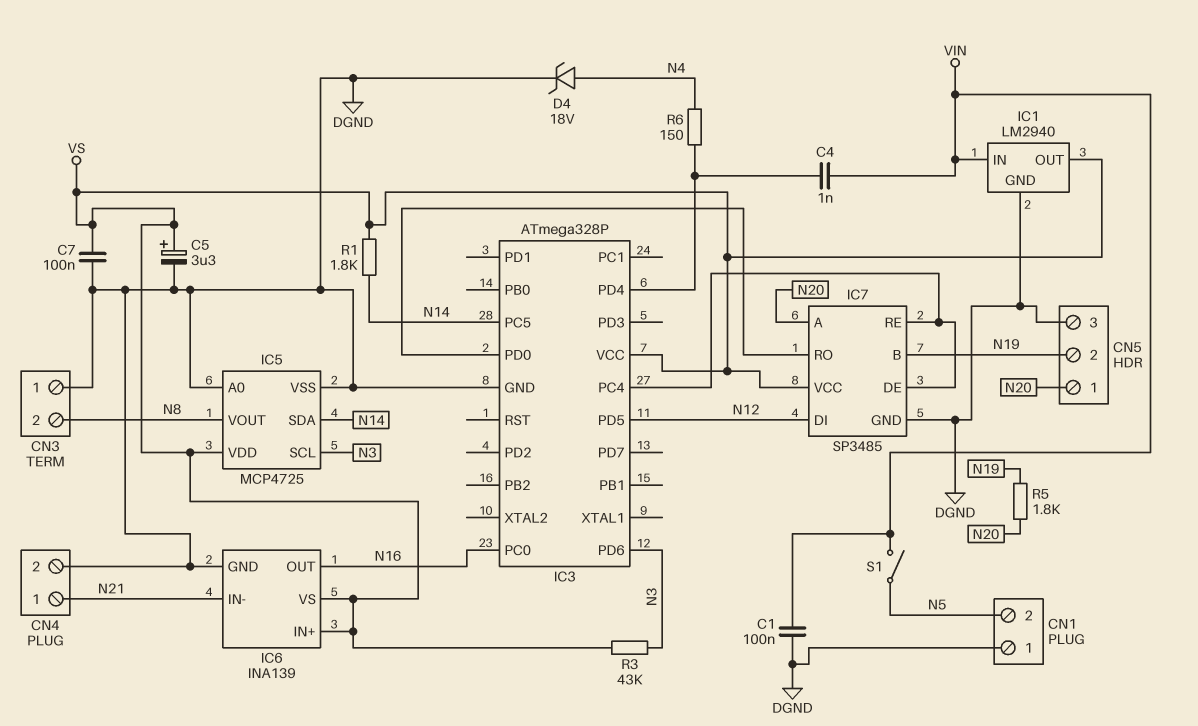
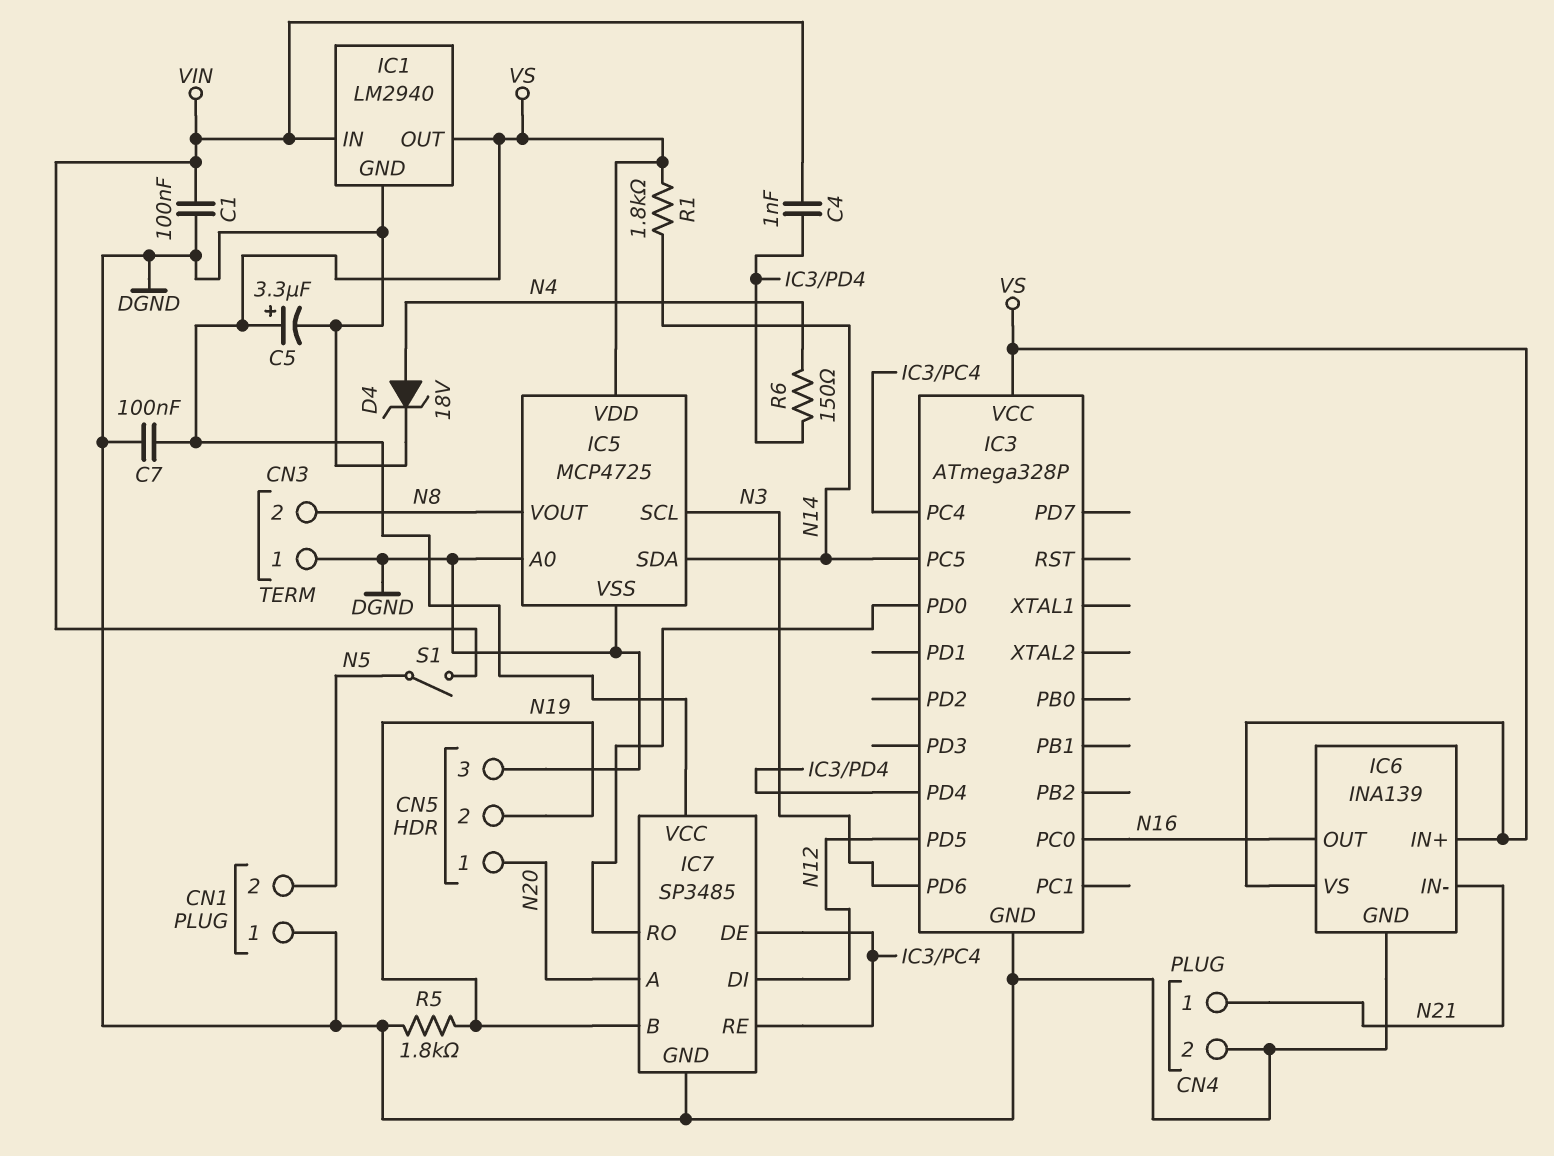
R3: 43k (N3, VS) -> none
R5: 1.8k (N19, N20) -> 1.8k (DGND, N19)

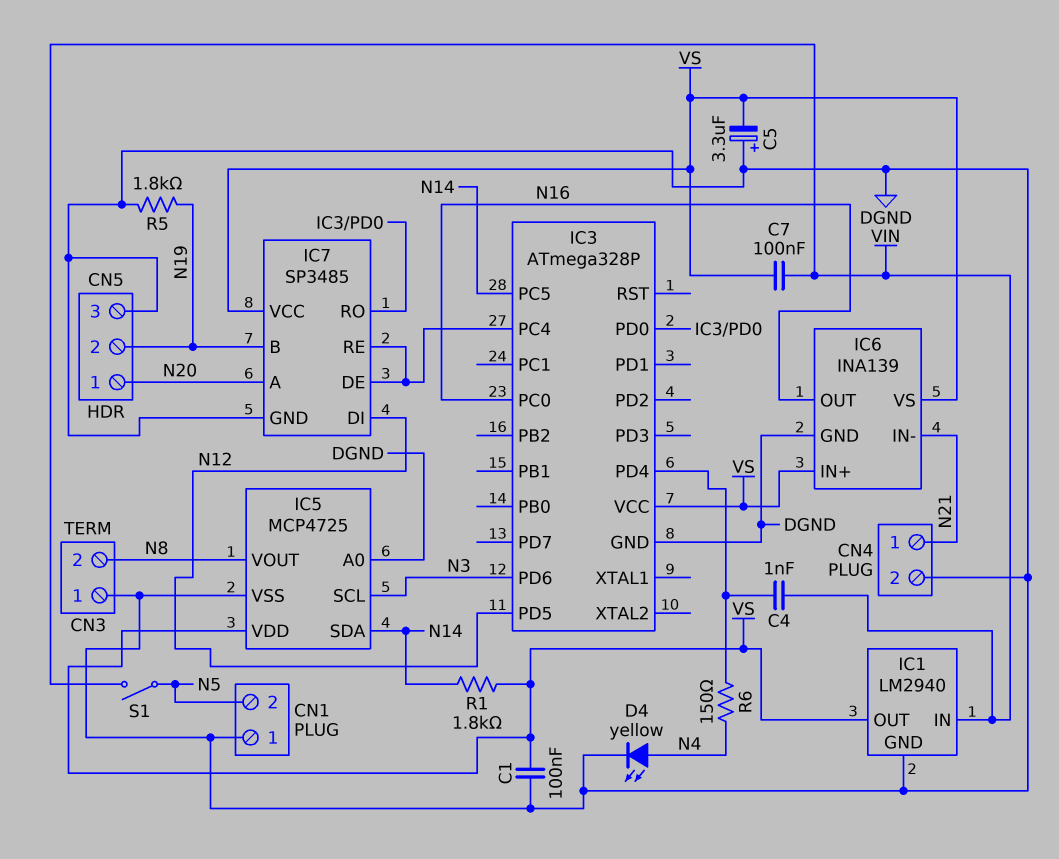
C1: 100nF (DGND, VIN) -> 100nF (DGND, VS)
C5: 3.3uF (plus VS, minus DGND) -> 3.3uF (plus DGND, minus VS)
C7: 100nF (DGND, VS) -> 100nF (VIN, VS)
D4: zener 18V (A N4, K DGND) -> LED yellow (A N4, K DGND)

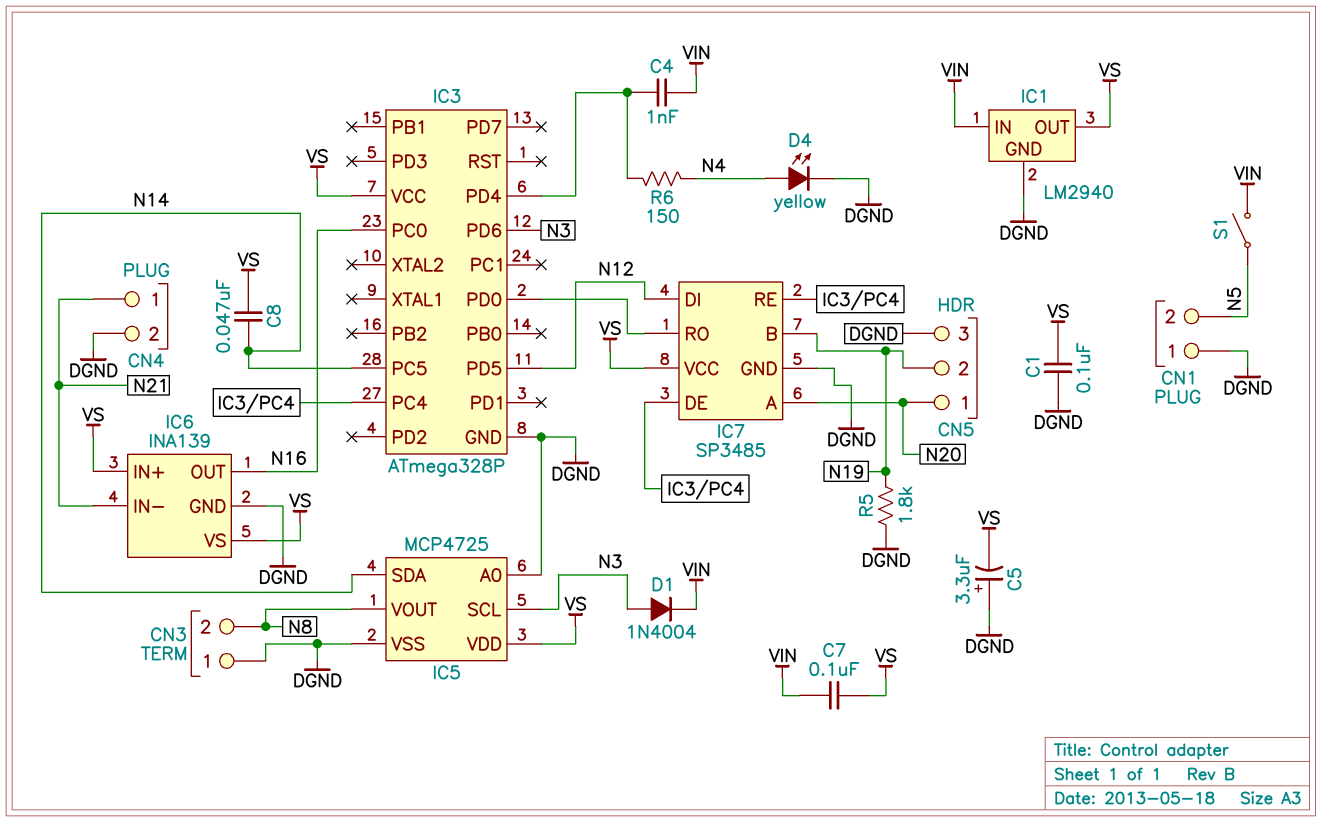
C8: none -> 47nF (N14, VS)
D1: none -> diode 1N4004 (A N3, K VIN)
R1: 1.8k (N14, VS) -> none

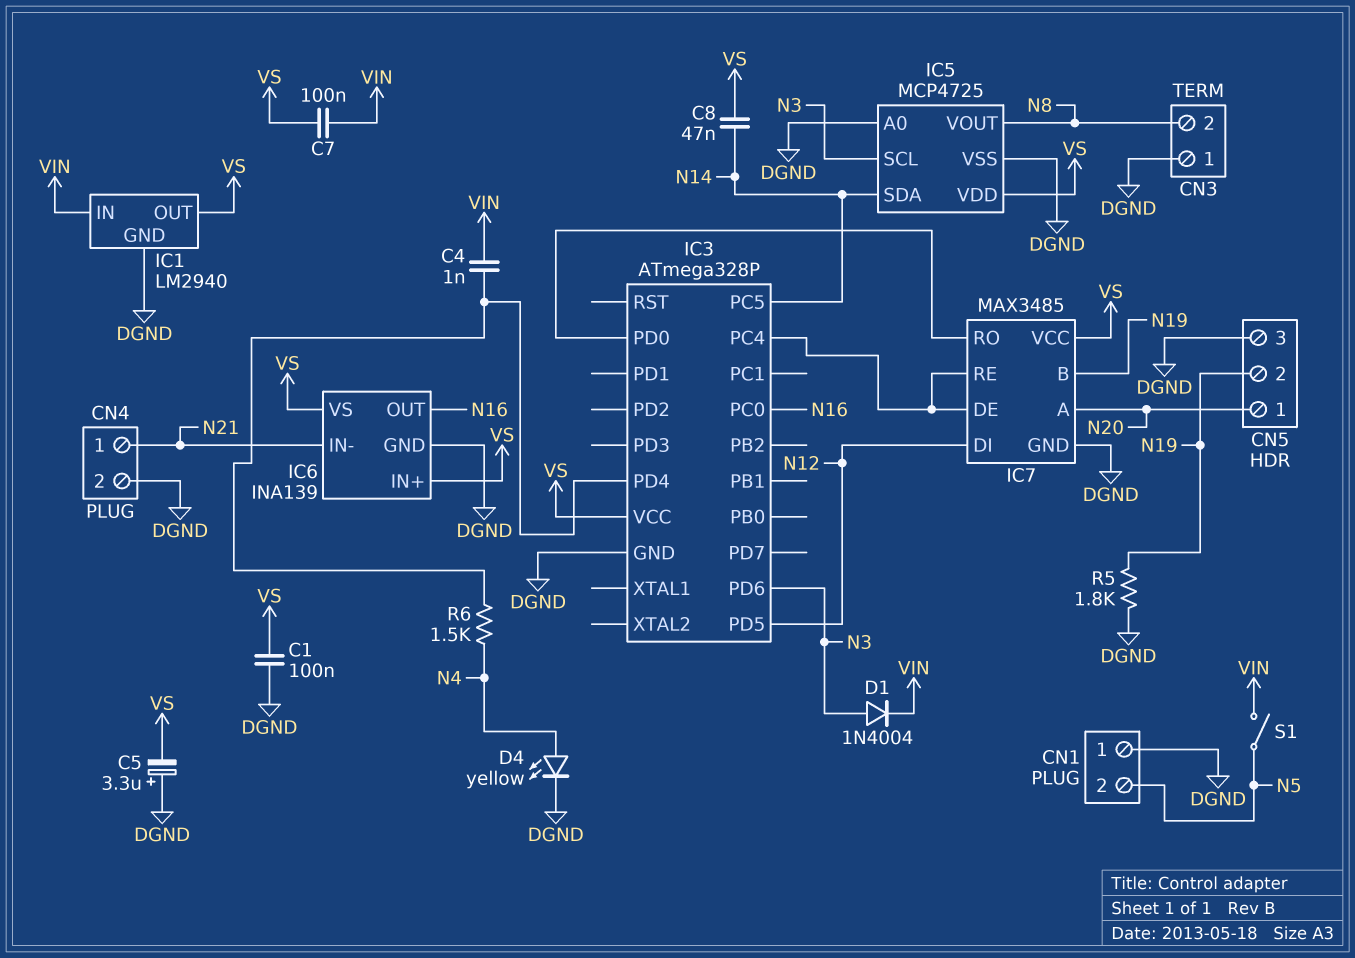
IC7: SP3485 -> MAX3485
R6: 150 (IC3/PD4, N4) -> 1.5k (IC3/PD4, N4)

